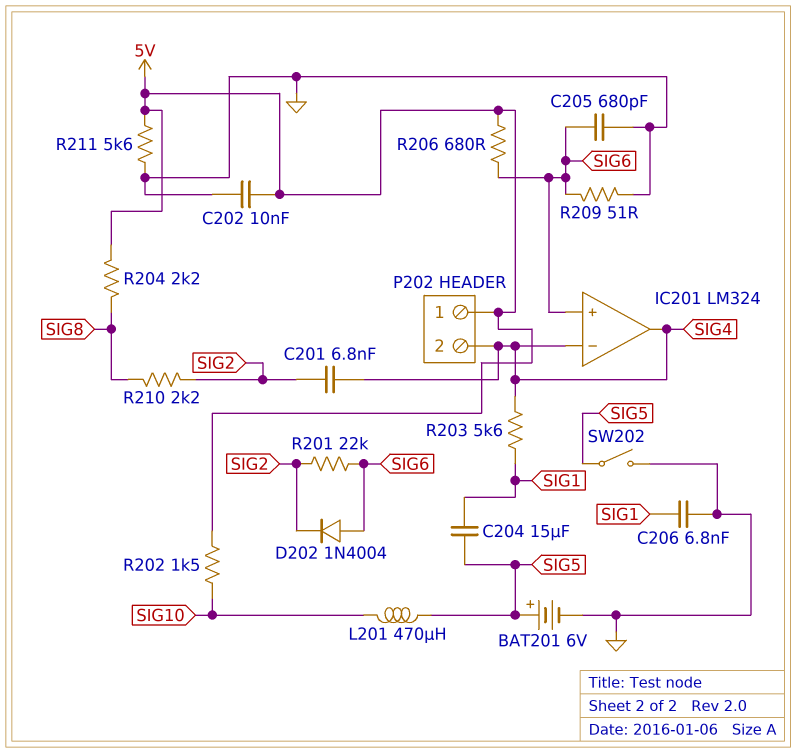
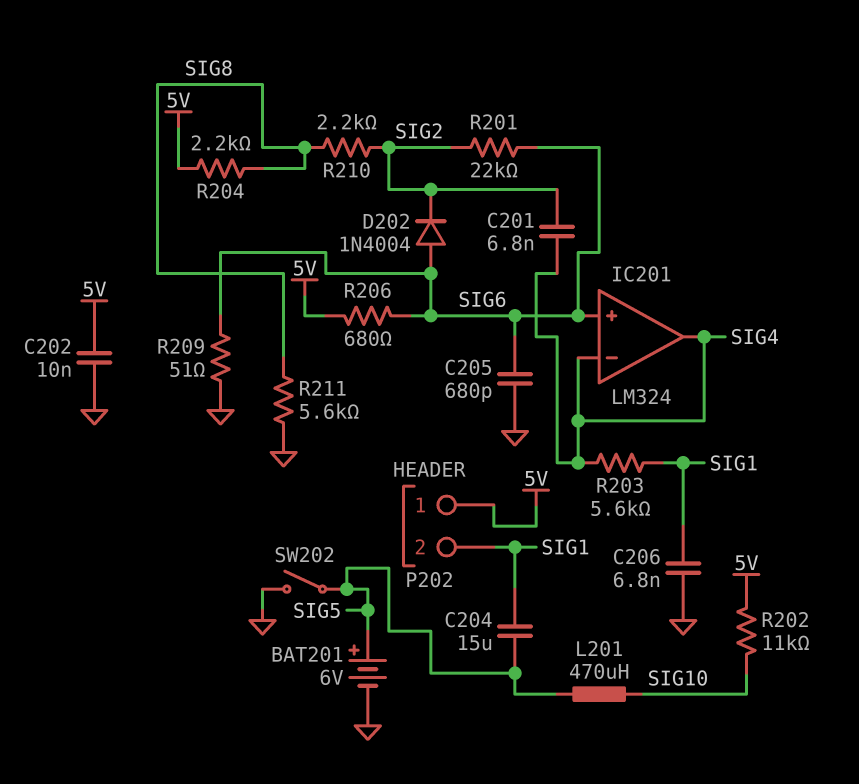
P202 pin 2: SIG4 -> SIG1
R202: 1.5k (5V, SIG10) -> 11k (5V, SIG10)
R211: 5.6k (5V, GND) -> 5.6k (GND, SIG8)

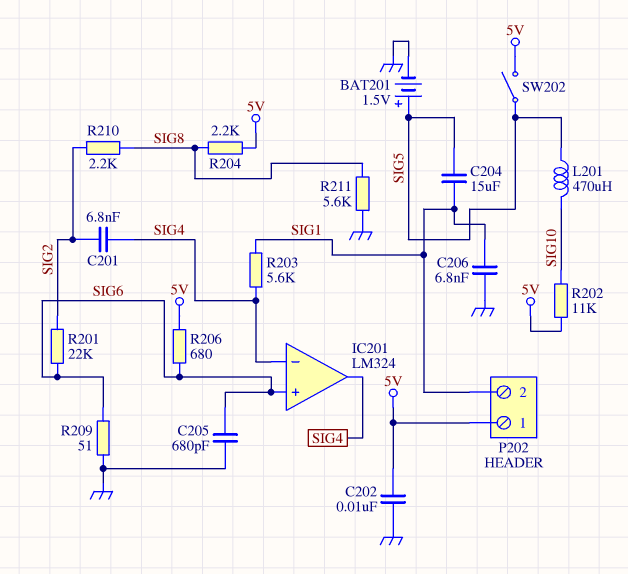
BAT201: 6V (plus SIG5, minus GND) -> 1.5V (plus SIG5, minus GND)
D202: diode 1N4004 (A SIG6, K SIG2) -> none
SW202: switch (GND, SIG5) -> switch (5V, SIG5)

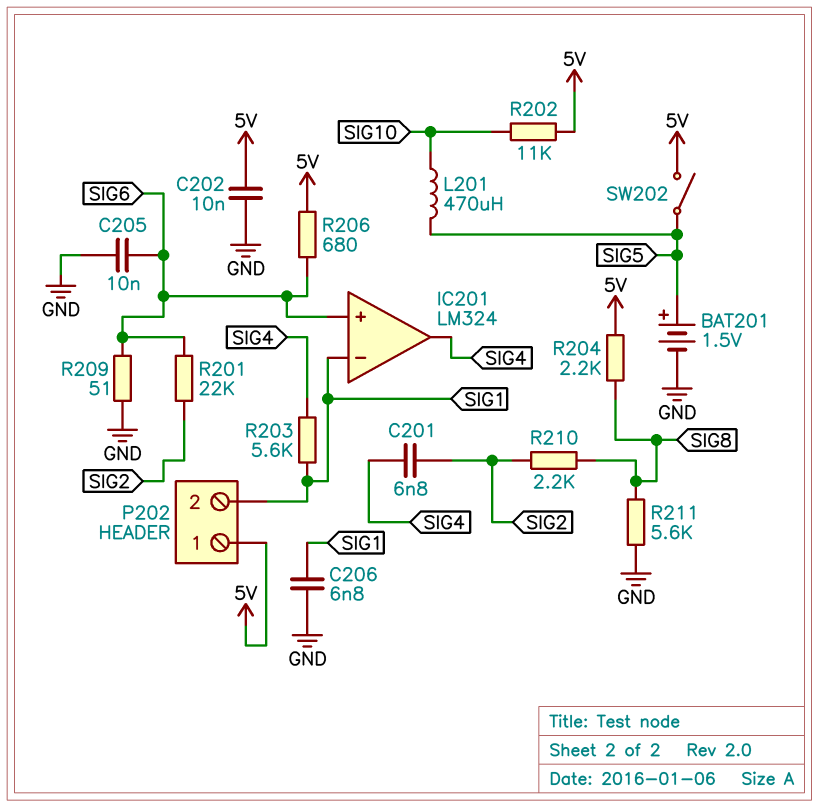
C204: 15uF (SIG1, SIG5) -> none
C205: 680pF (GND, SIG6) -> 10nF (GND, SIG6)
IC201 pin in-: SIG4 -> SIG1

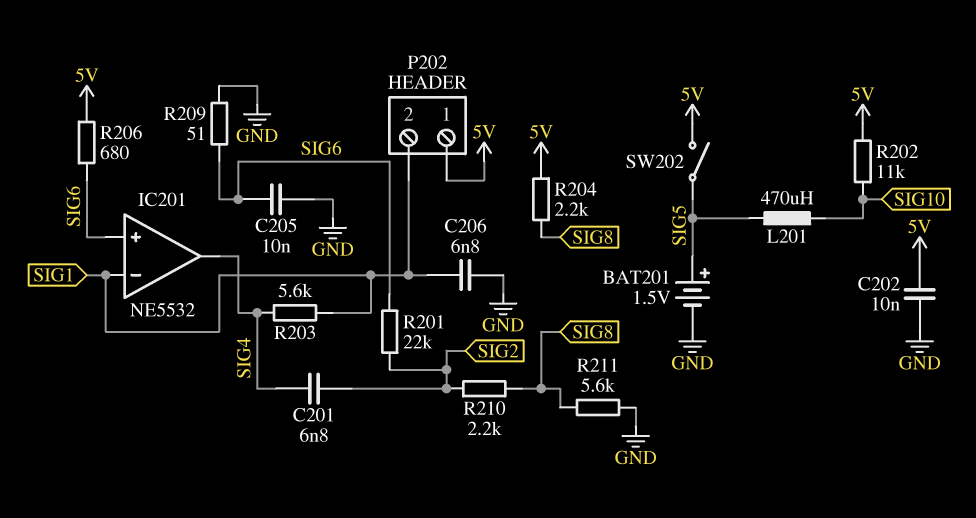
IC201: LM324 -> NE5532

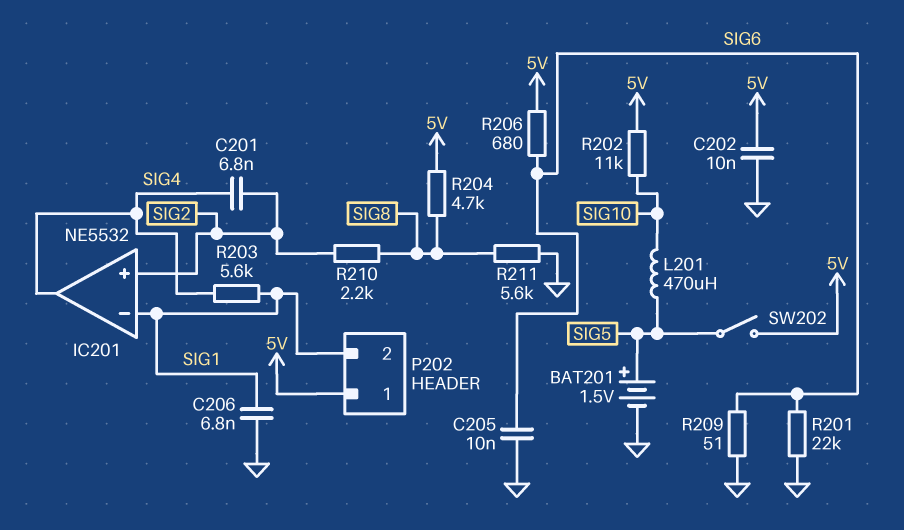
IC201 pin in+: SIG6 -> SIG2
R201: 22k (SIG2, SIG6) -> 22k (GND, SIG6)
R204: 2.2k (5V, SIG8) -> 4.7k (5V, SIG8)

